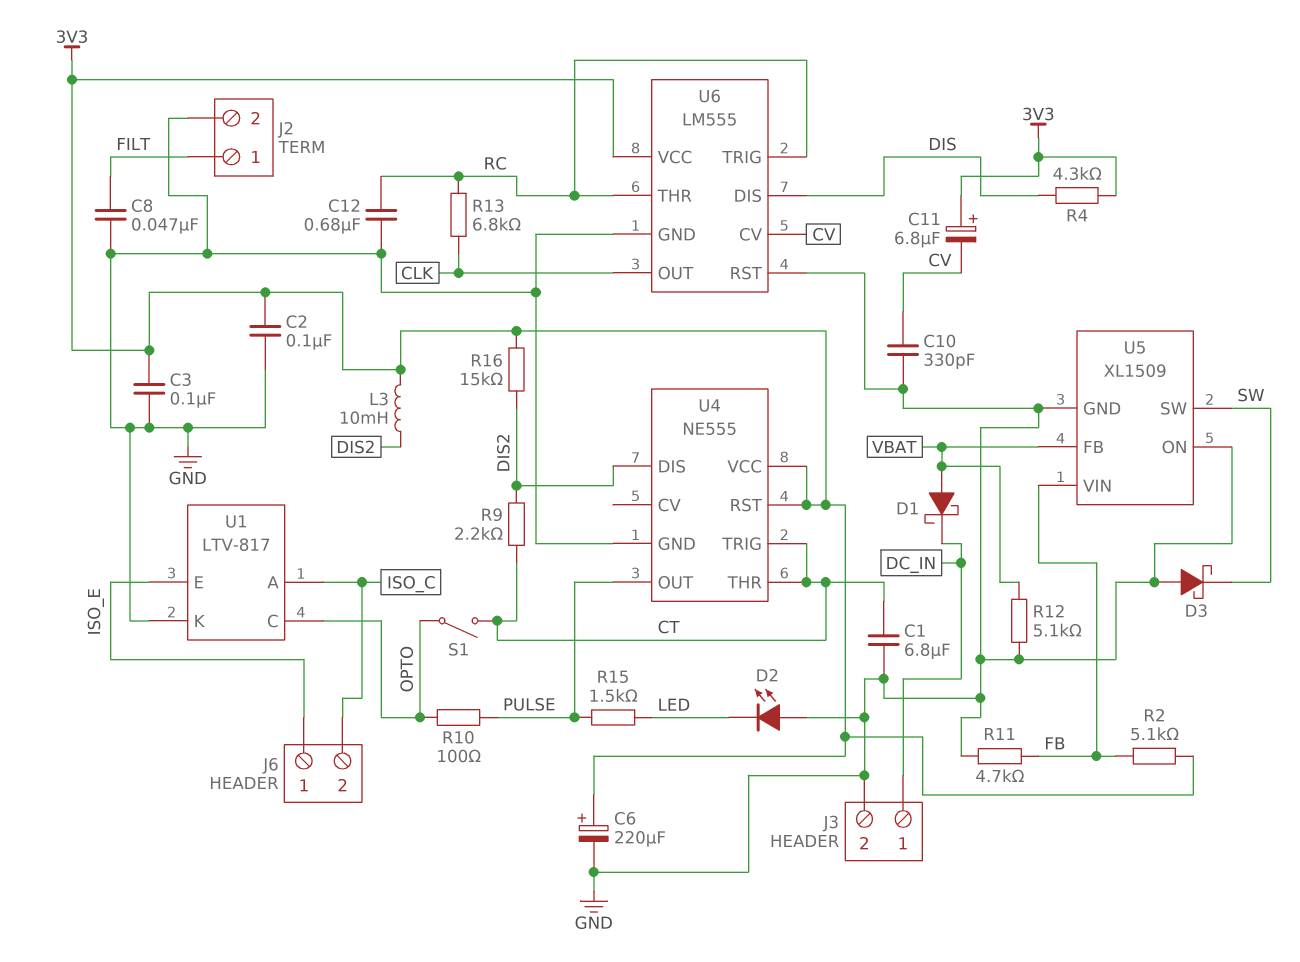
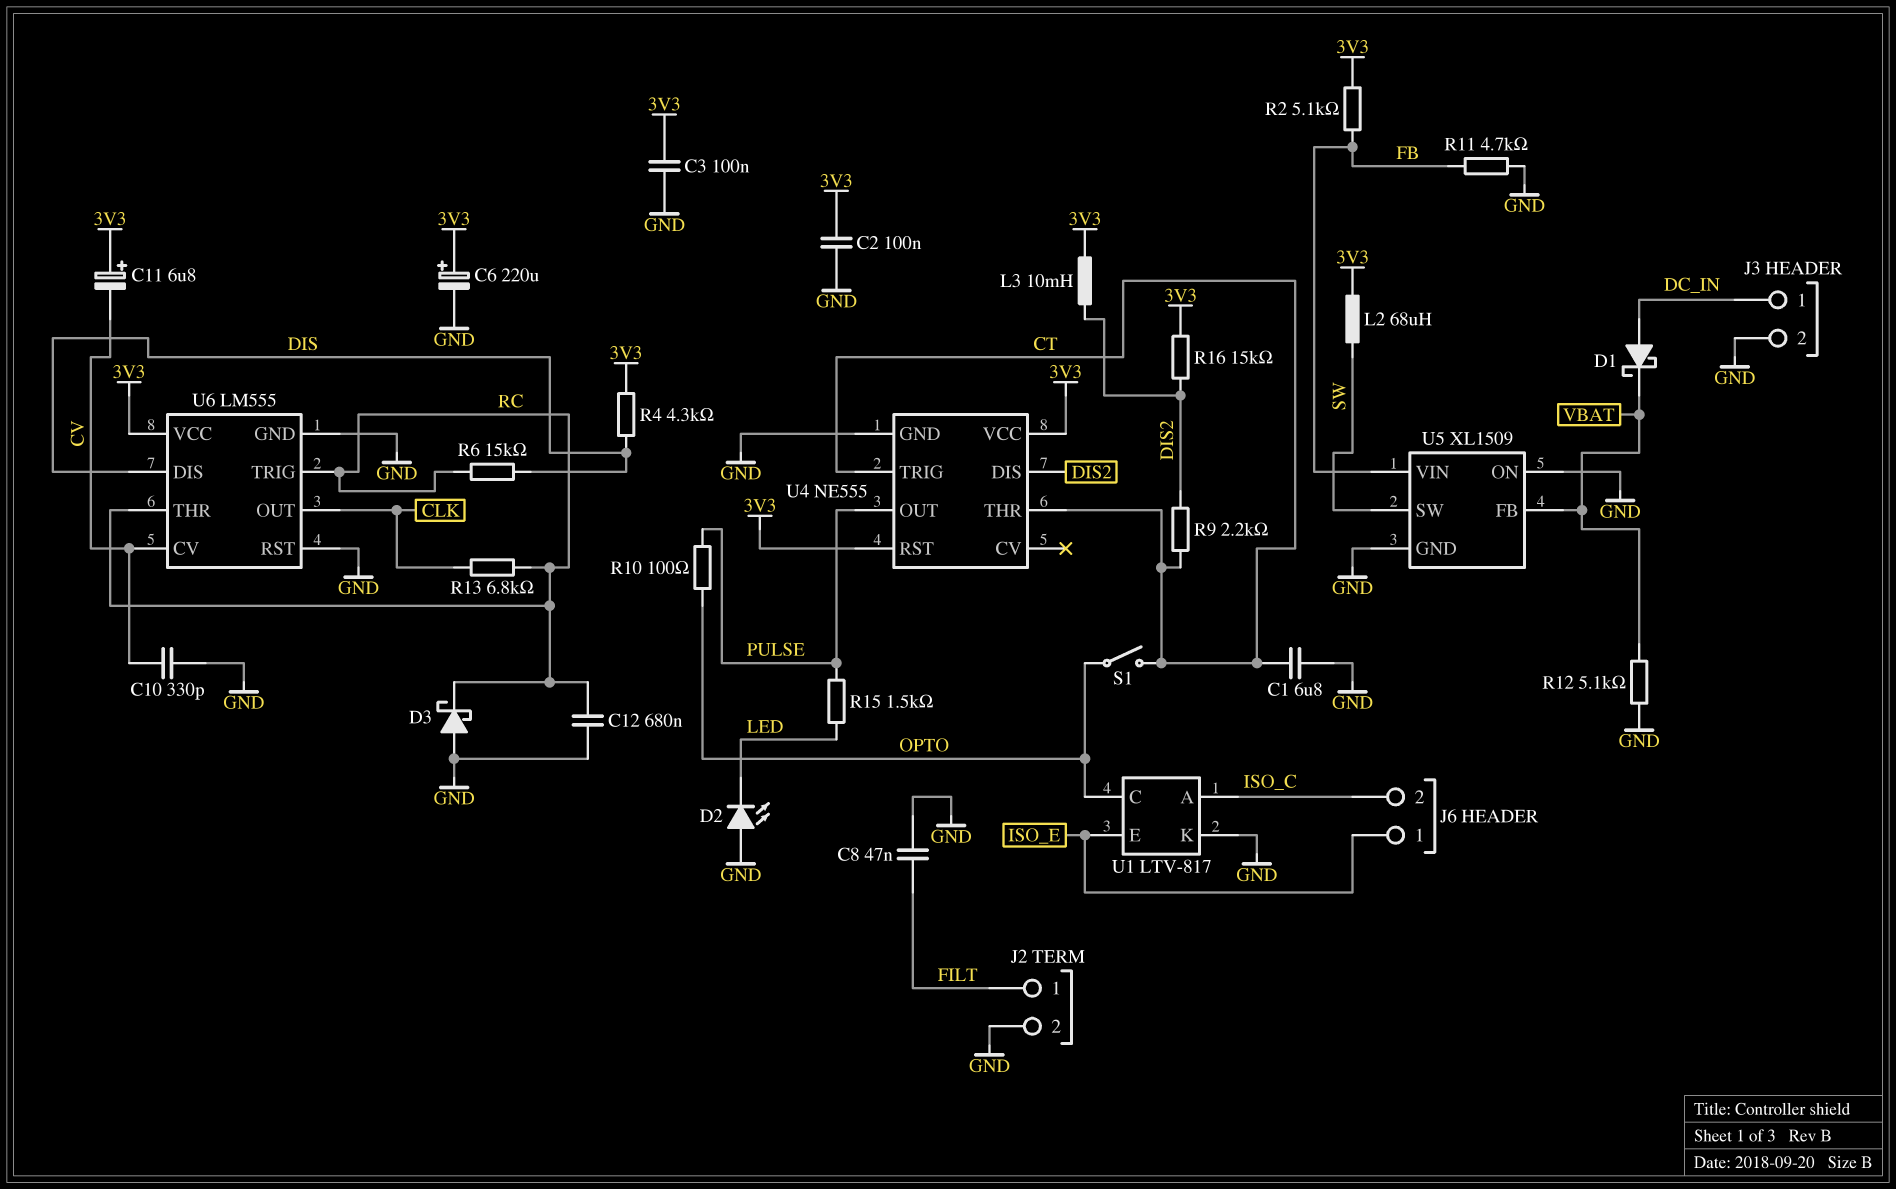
D1: schottky (A VBAT, K DC_IN) -> schottky (A DC_IN, K VBAT)
D3: schottky (A GND, K SW) -> schottky (A GND, K RC)
L2: none -> 68uH (3V3, SW)
R6: none -> 15k (DIS, RC)

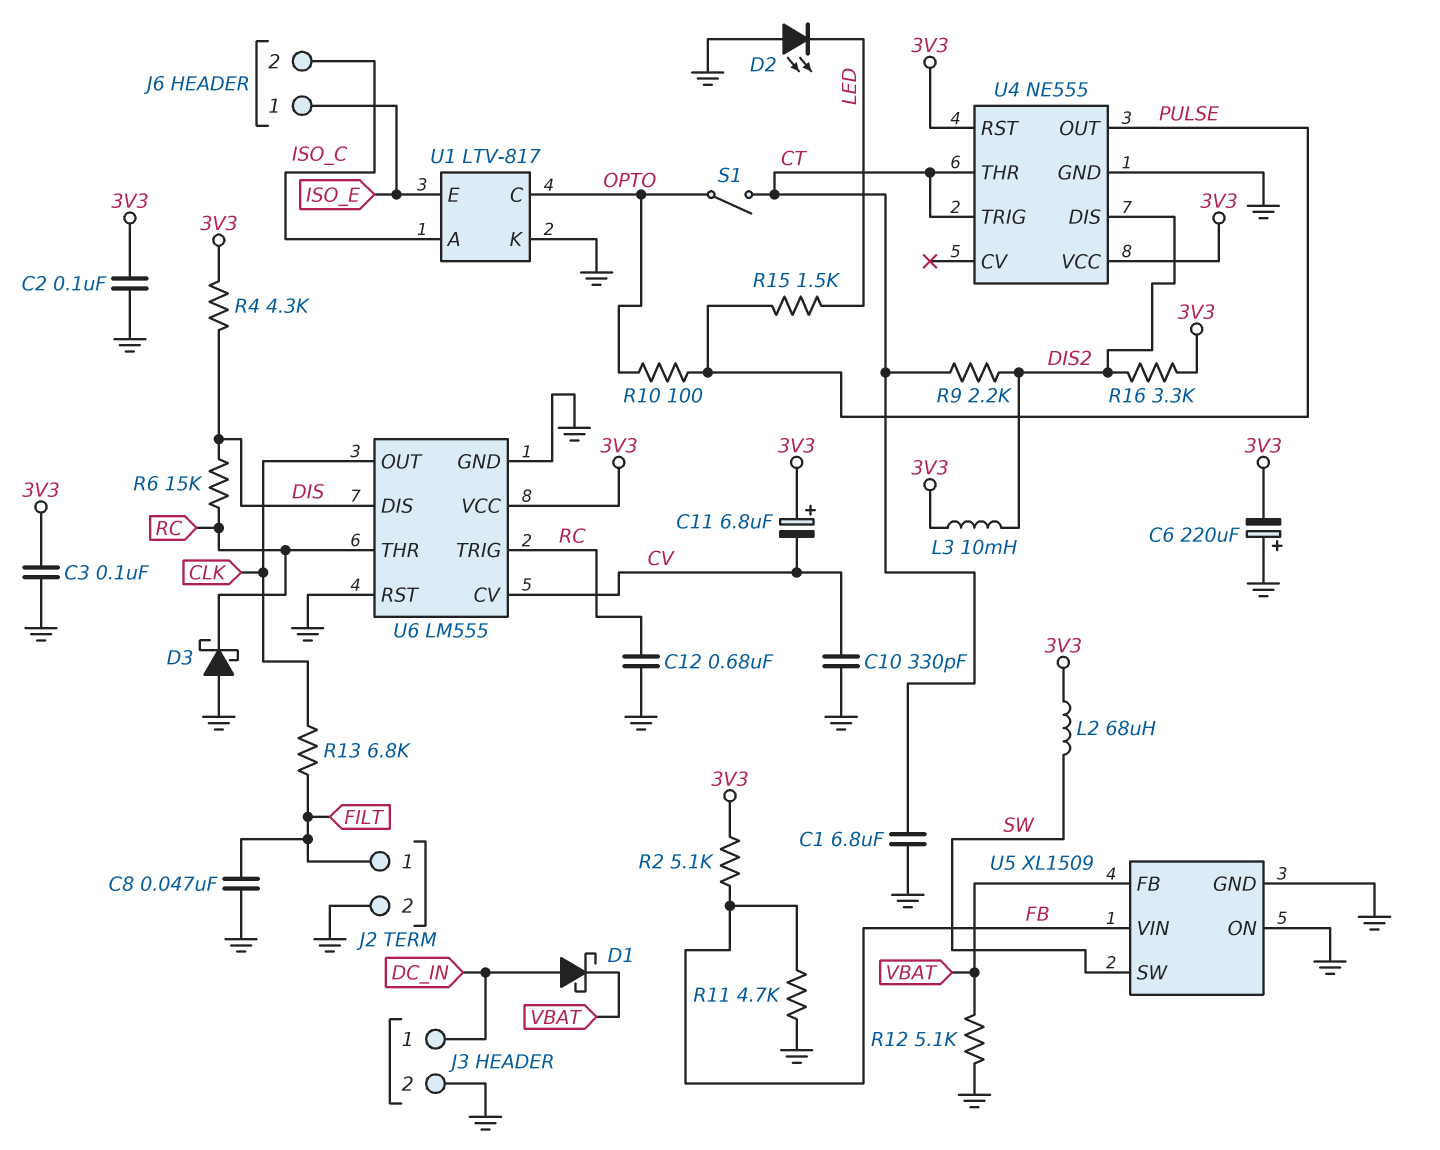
C6: 220uF (plus 3V3, minus GND) -> 220uF (plus GND, minus 3V3)
R13: 6.8k (CLK, RC) -> 6.8k (CLK, FILT)
R16: 15k (3V3, DIS2) -> 3.3k (3V3, DIS2)

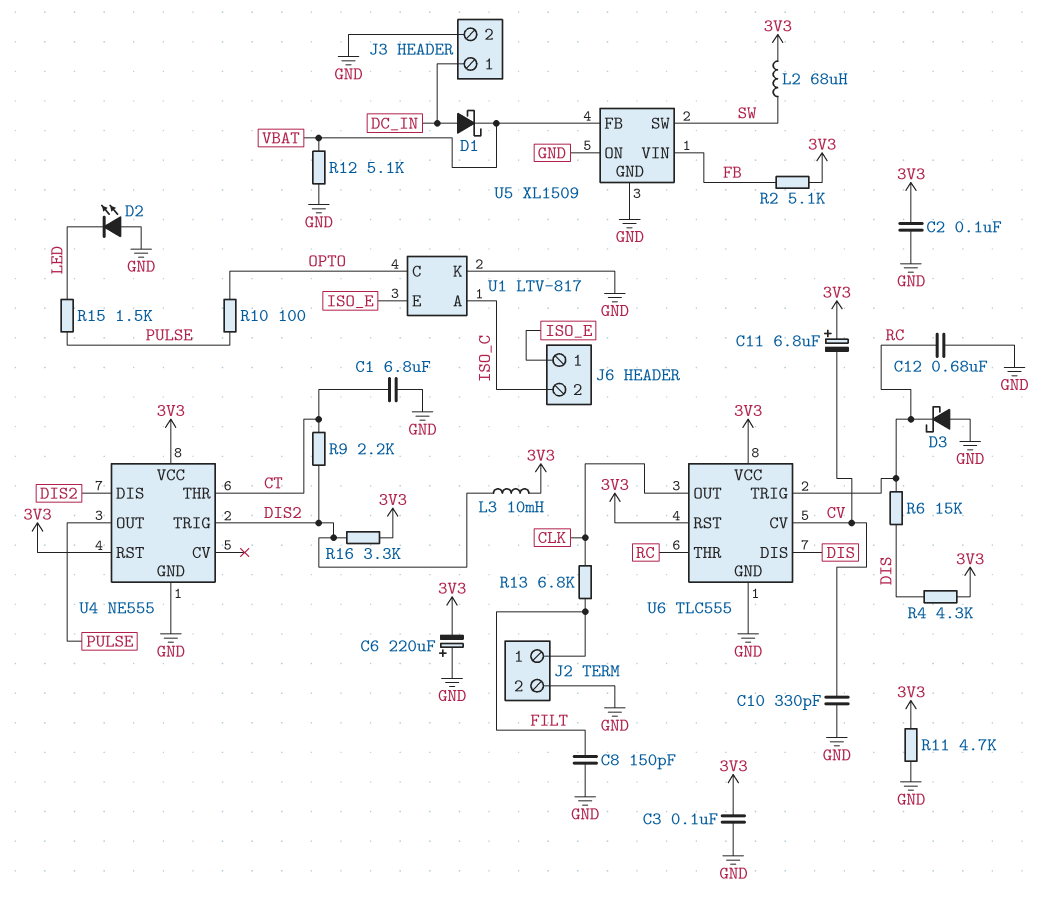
C8: 47nF (FILT, GND) -> 150pF (FILT, GND)
R11: 4.7k (FB, GND) -> 4.7k (3V3, GND)
S1: switch (CT, OPTO) -> none
U4 pin TRIG: CT -> DIS2
U6: LM555 -> TLC555
U6 pin RST: GND -> 3V3

